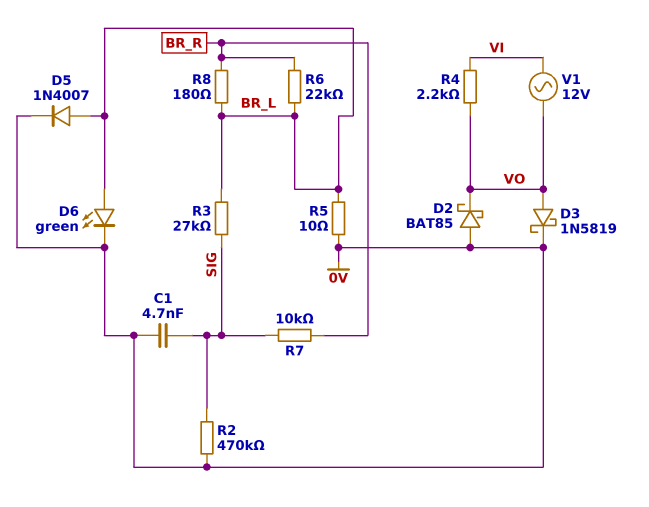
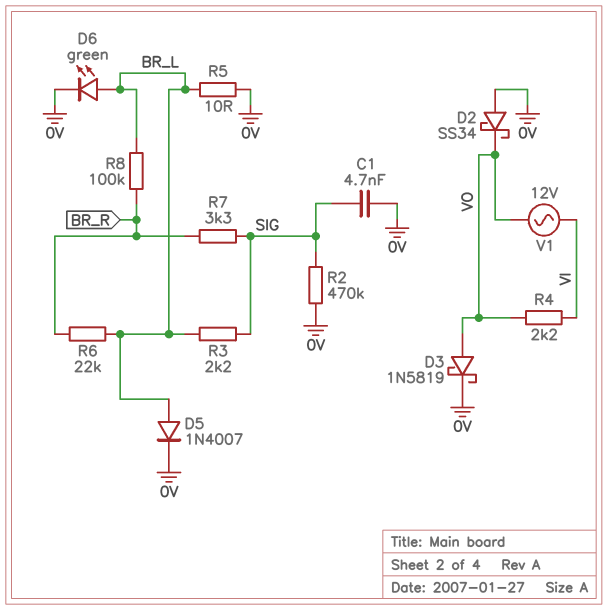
D2: schottky BAT85 (A 0V, K VO) -> schottky SS34 (A 0V, K VO)
R3: 27k (BR_L, SIG) -> 2.2k (BR_L, SIG)
R7: 10k (BR_R, SIG) -> 3.3k (BR_R, SIG)
R8: 180 (BR_L, BR_R) -> 100k (BR_L, BR_R)

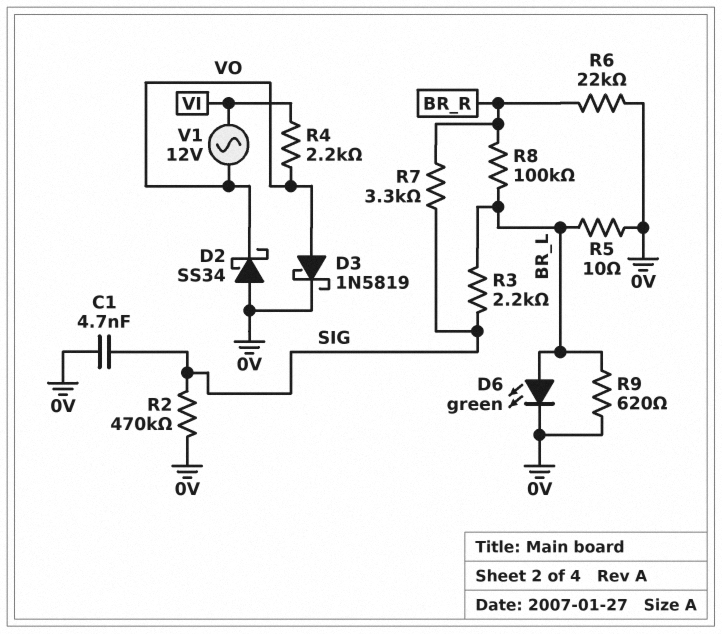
D5: diode 1N4007 (A BR_L, K 0V) -> none
R6: 22k (BR_L, BR_R) -> 22k (0V, BR_R)
R9: none -> 620 (0V, BR_L)

